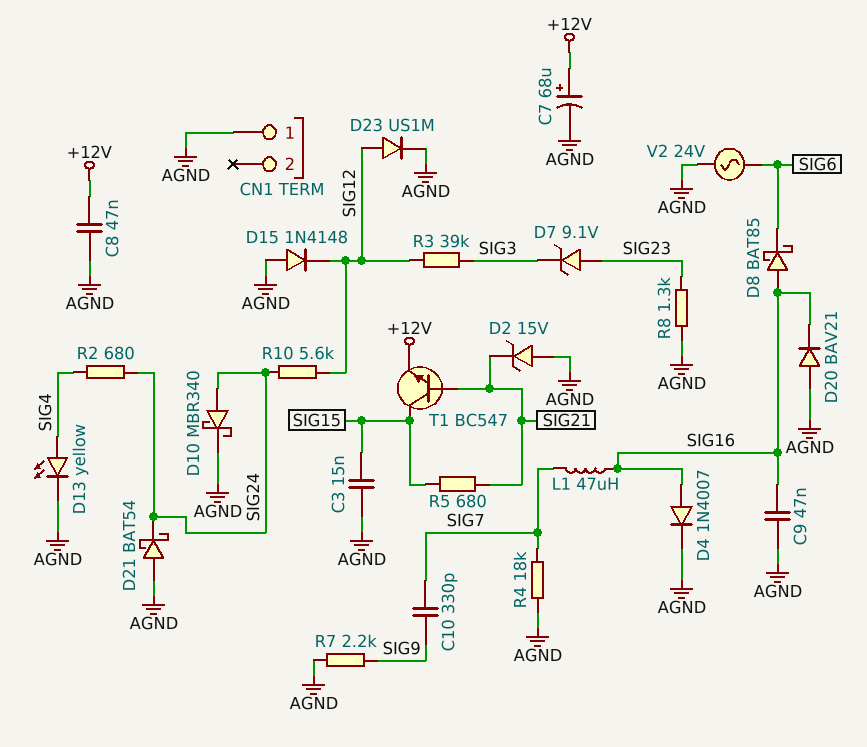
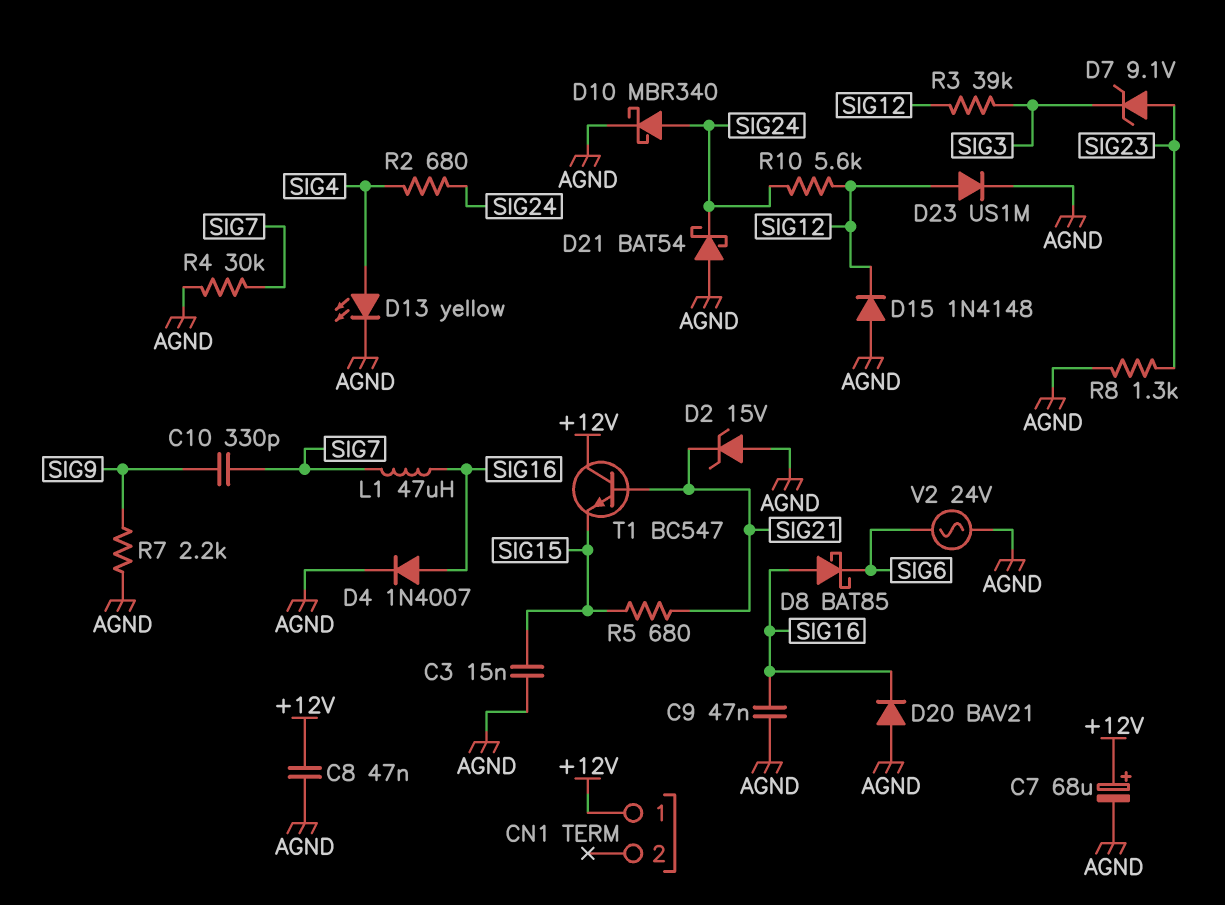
CN1 pin 1: AGND -> +12V
R4: 18k (AGND, SIG7) -> 30k (AGND, SIG7)
T1: NPN BC547 (B SIG21, C SIG15, E +12V) -> NPN BC547 (B SIG21, C +12V, E SIG15)

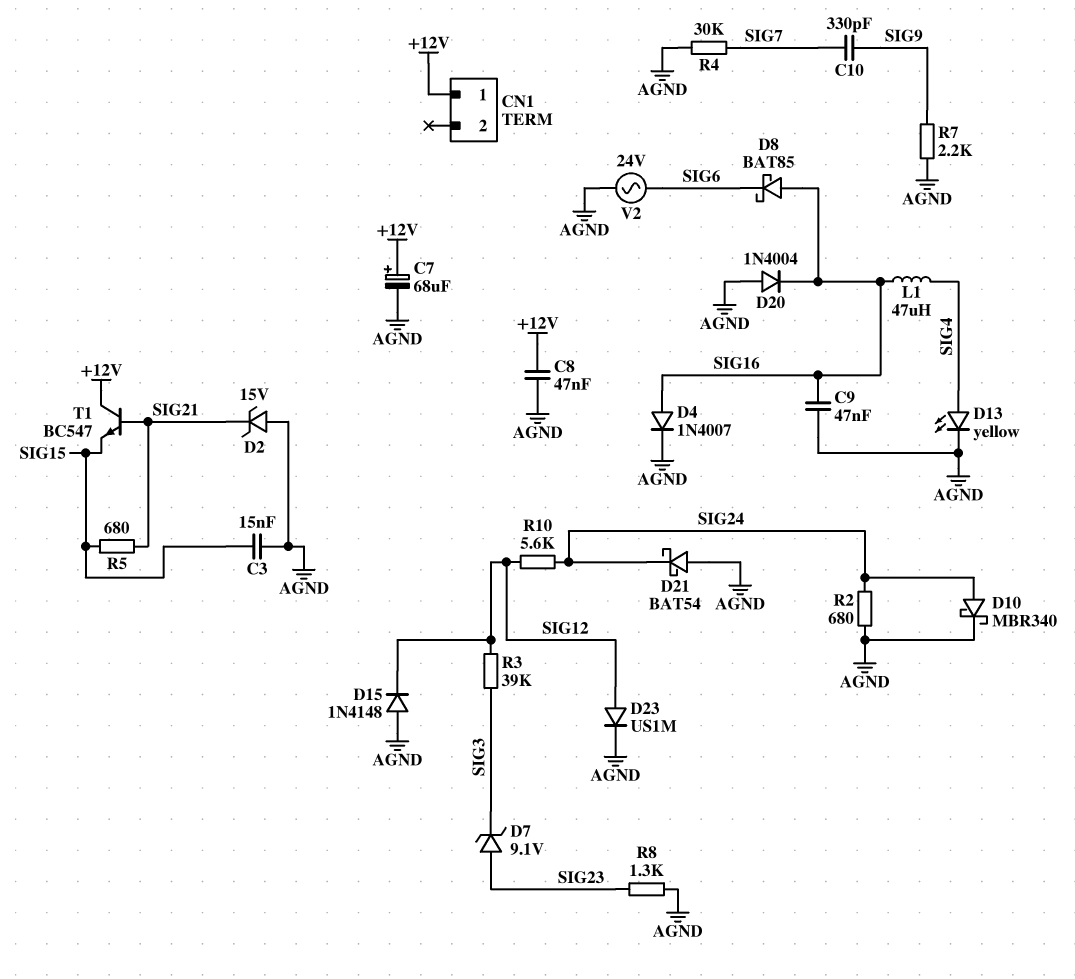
D20: diode BAV21 (A AGND, K SIG16) -> diode 1N4004 (A AGND, K SIG16)
L1: 47uH (SIG7, SIG16) -> 47uH (SIG4, SIG16)
R2: 680 (SIG4, SIG24) -> 680 (AGND, SIG24)

